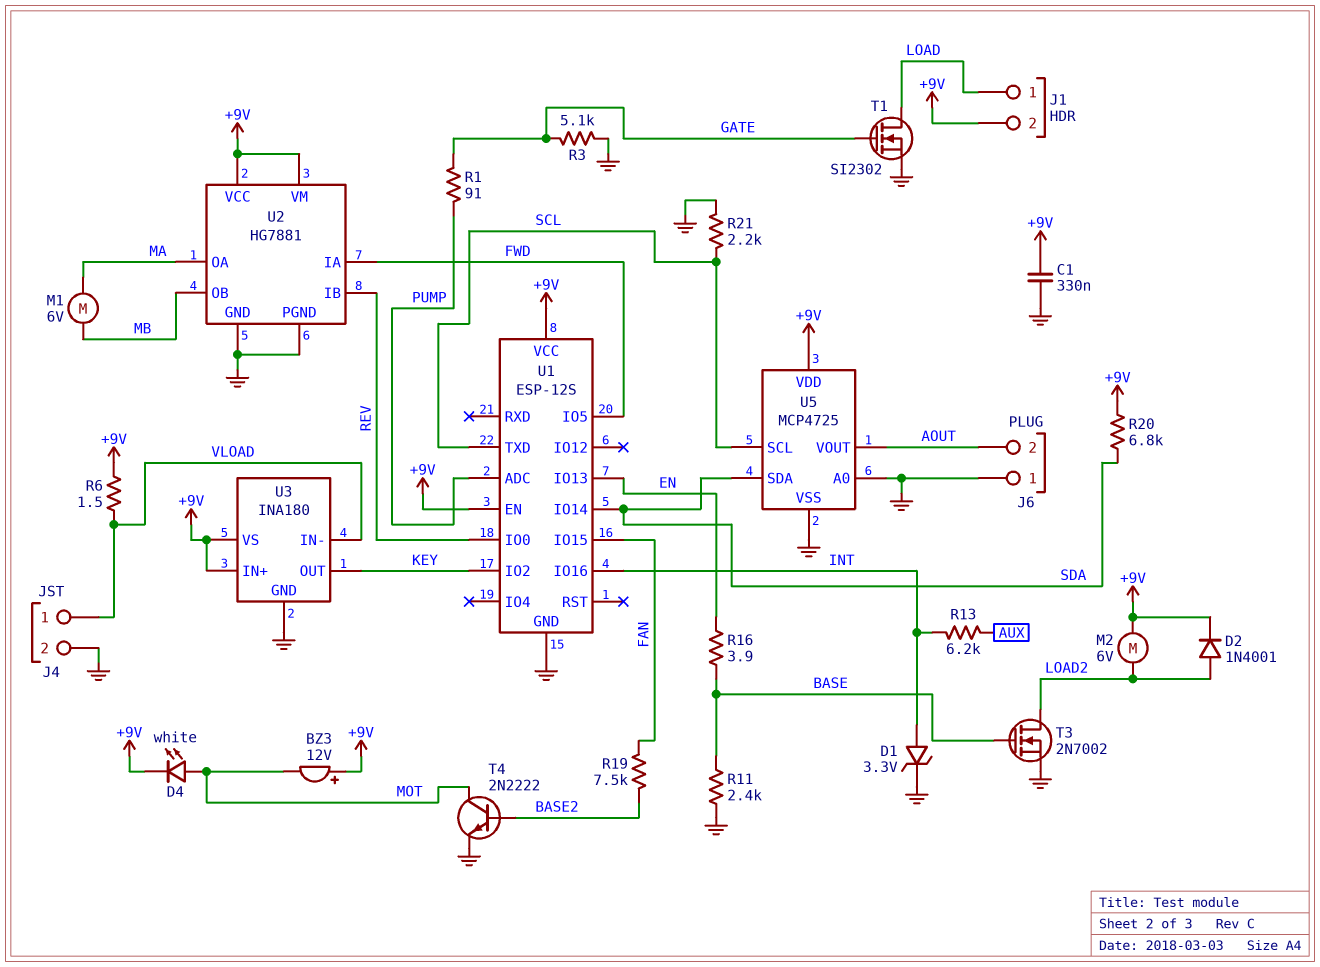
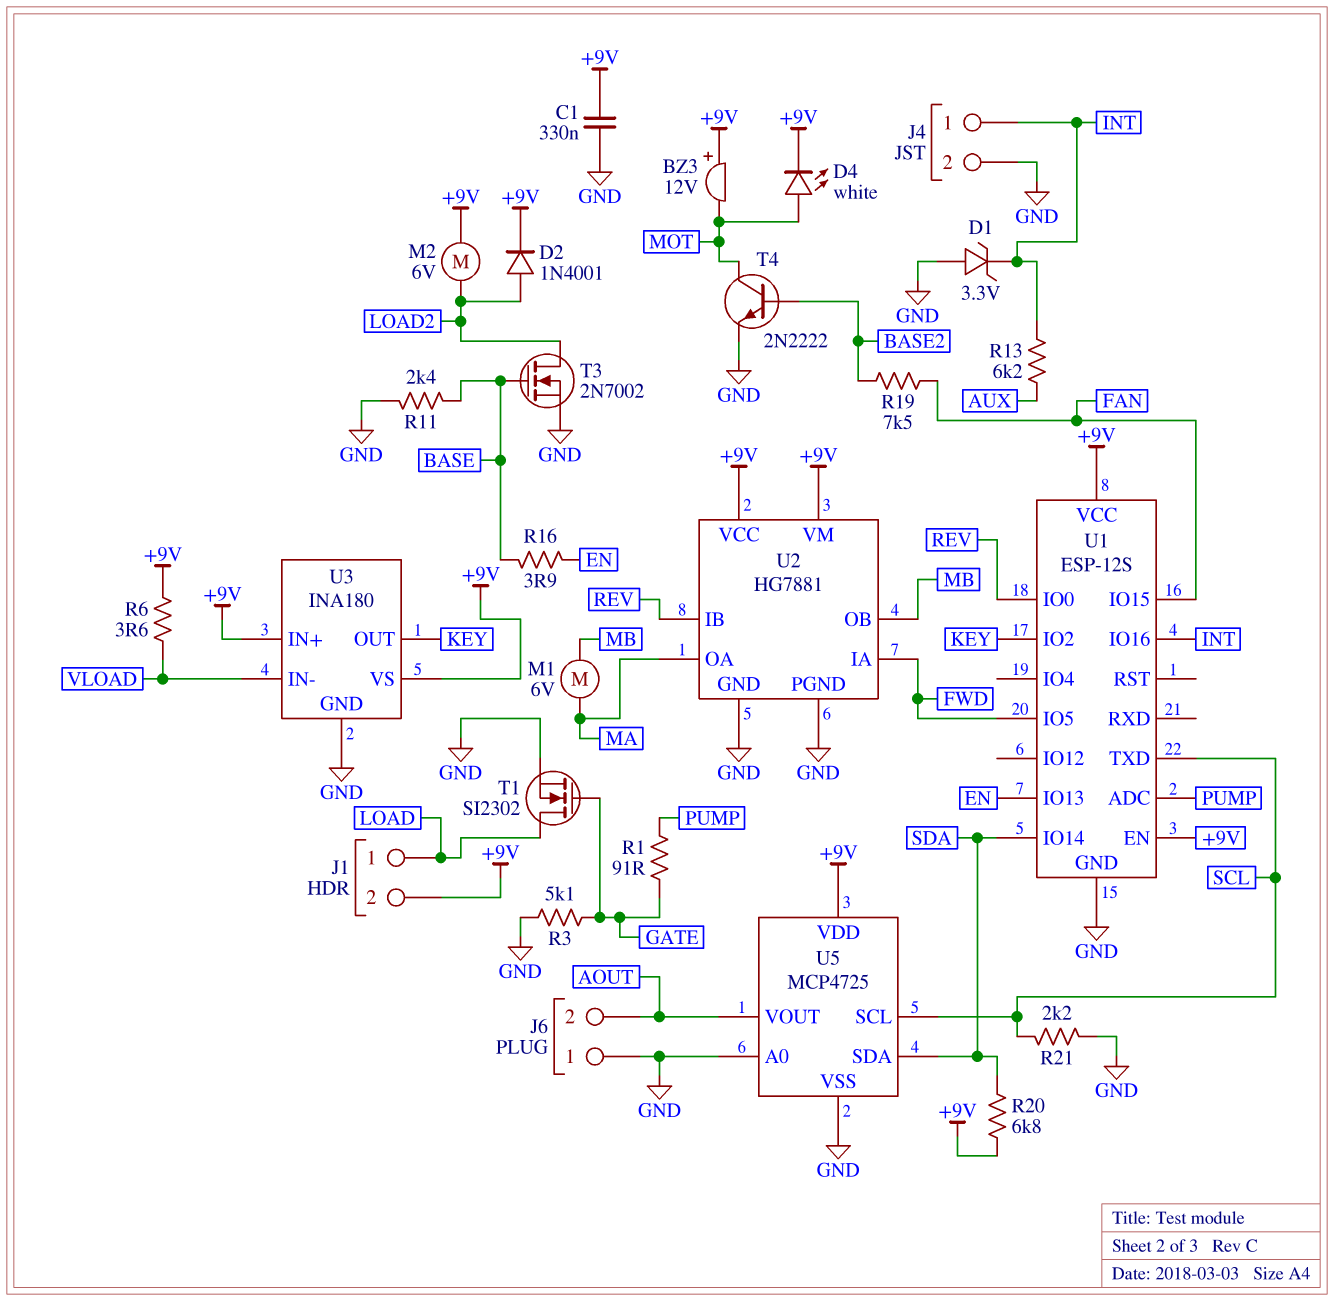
D1: zener 3.3V (A INT, K GND) -> zener 3.3V (A GND, K INT)
J4 pin 1: VLOAD -> INT
R6: 1.5 (+9V, VLOAD) -> 3.6 (+9V, VLOAD)

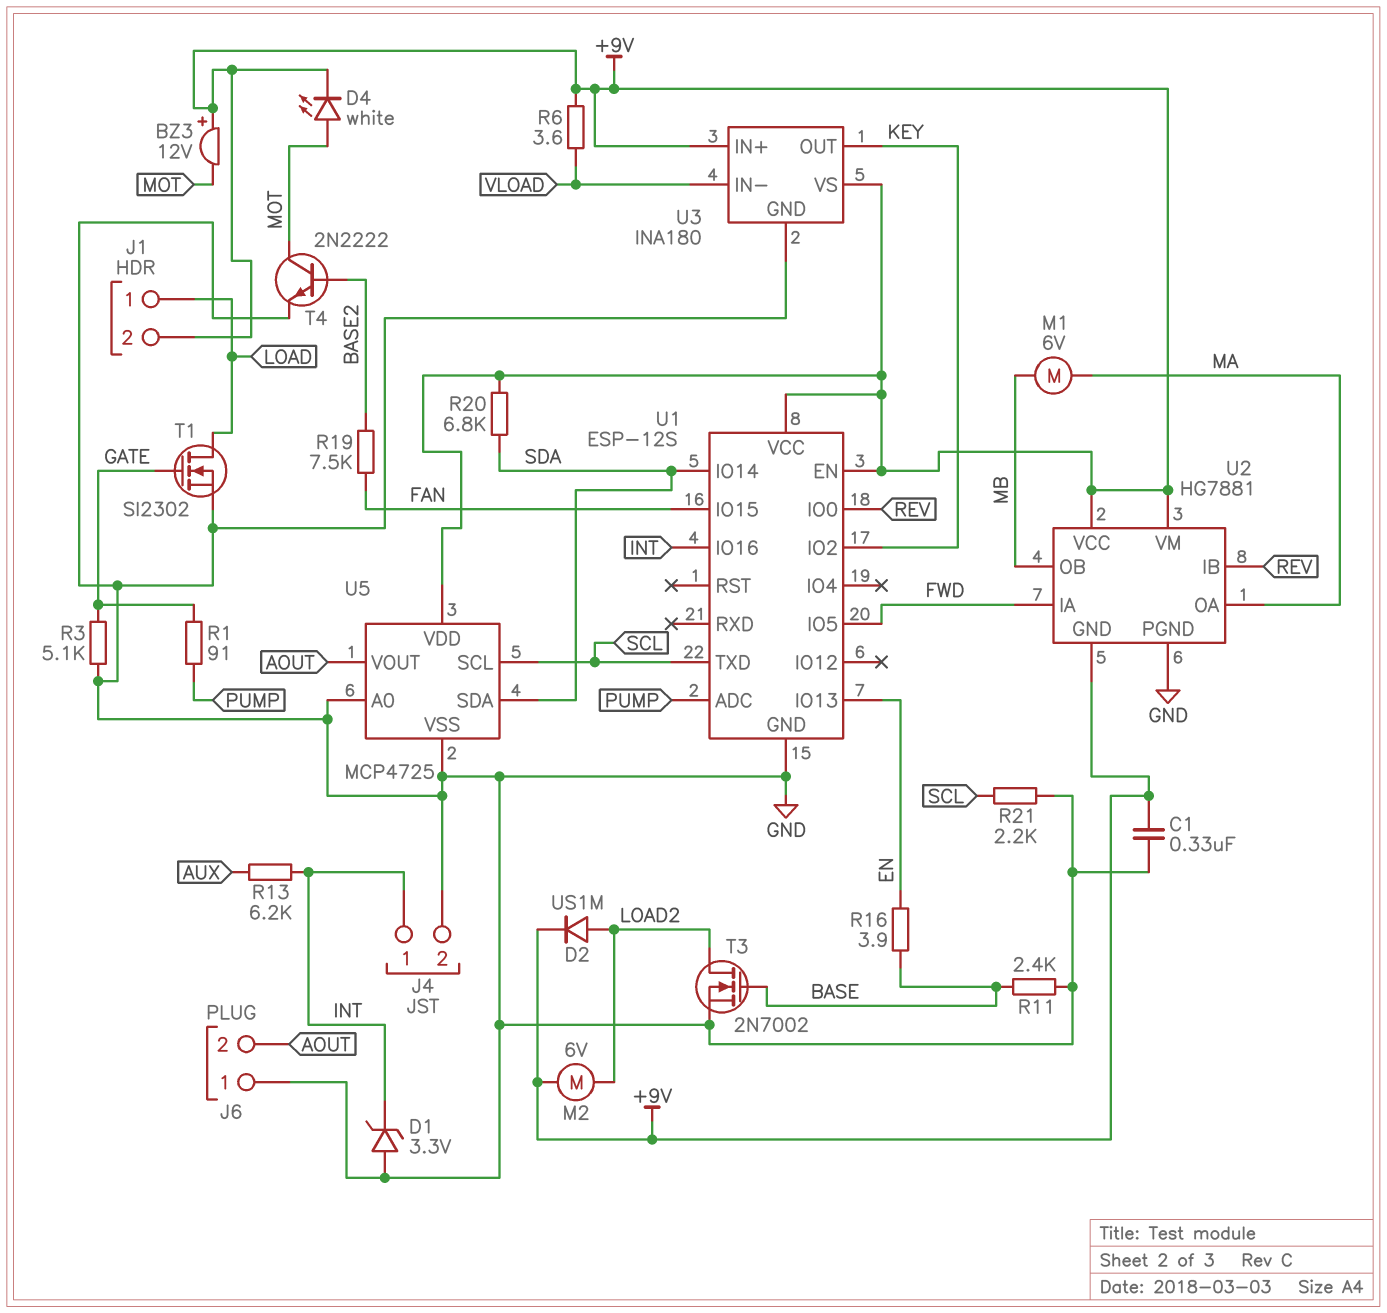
D2: diode 1N4001 (A LOAD2, K +9V) -> diode US1M (A LOAD2, K +9V)
U2 pin GND: GND -> +9V

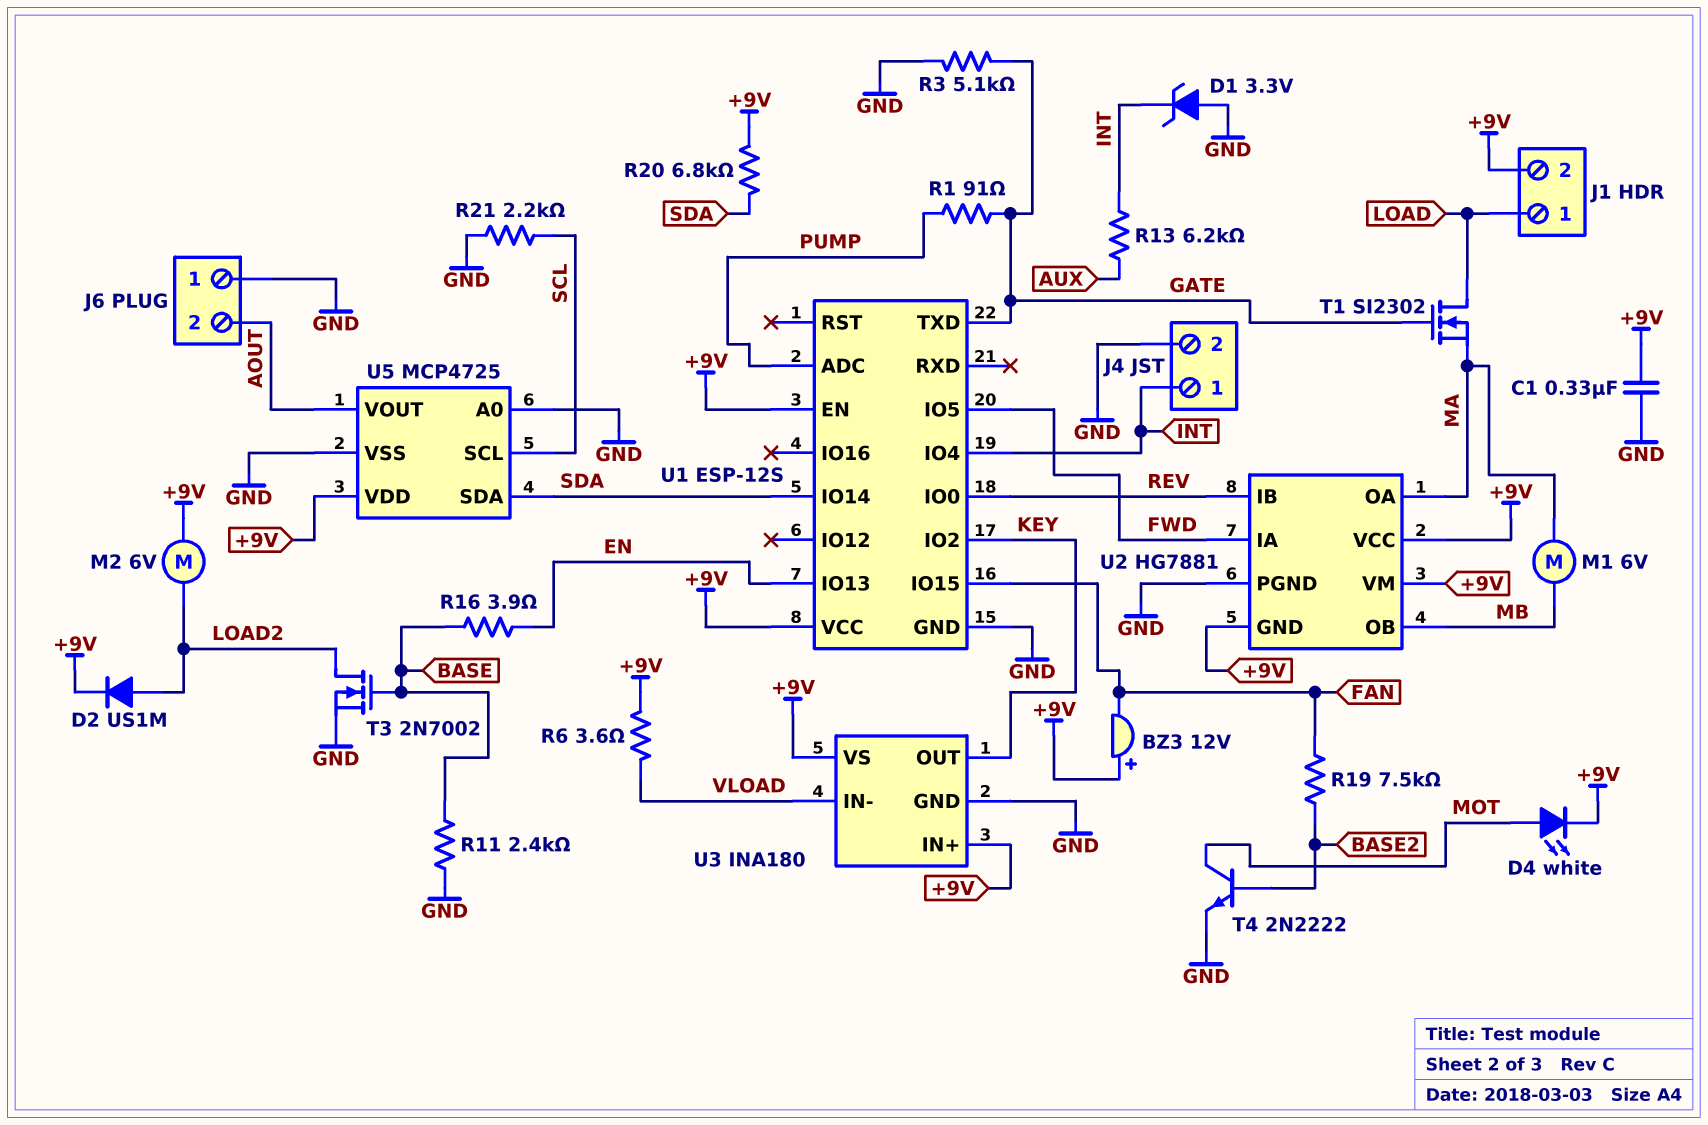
BZ3: buzzer 12V (plus +9V, minus MOT) -> buzzer 12V (plus +9V, minus FAN)
T1: NMOS SI2302 (G GATE, D LOAD, S GND) -> NMOS SI2302 (G GATE, D LOAD, S MA)
U1 pin IO4: none -> INT
U1 pin IO16: INT -> none
U1 pin TXD: SCL -> GATE

